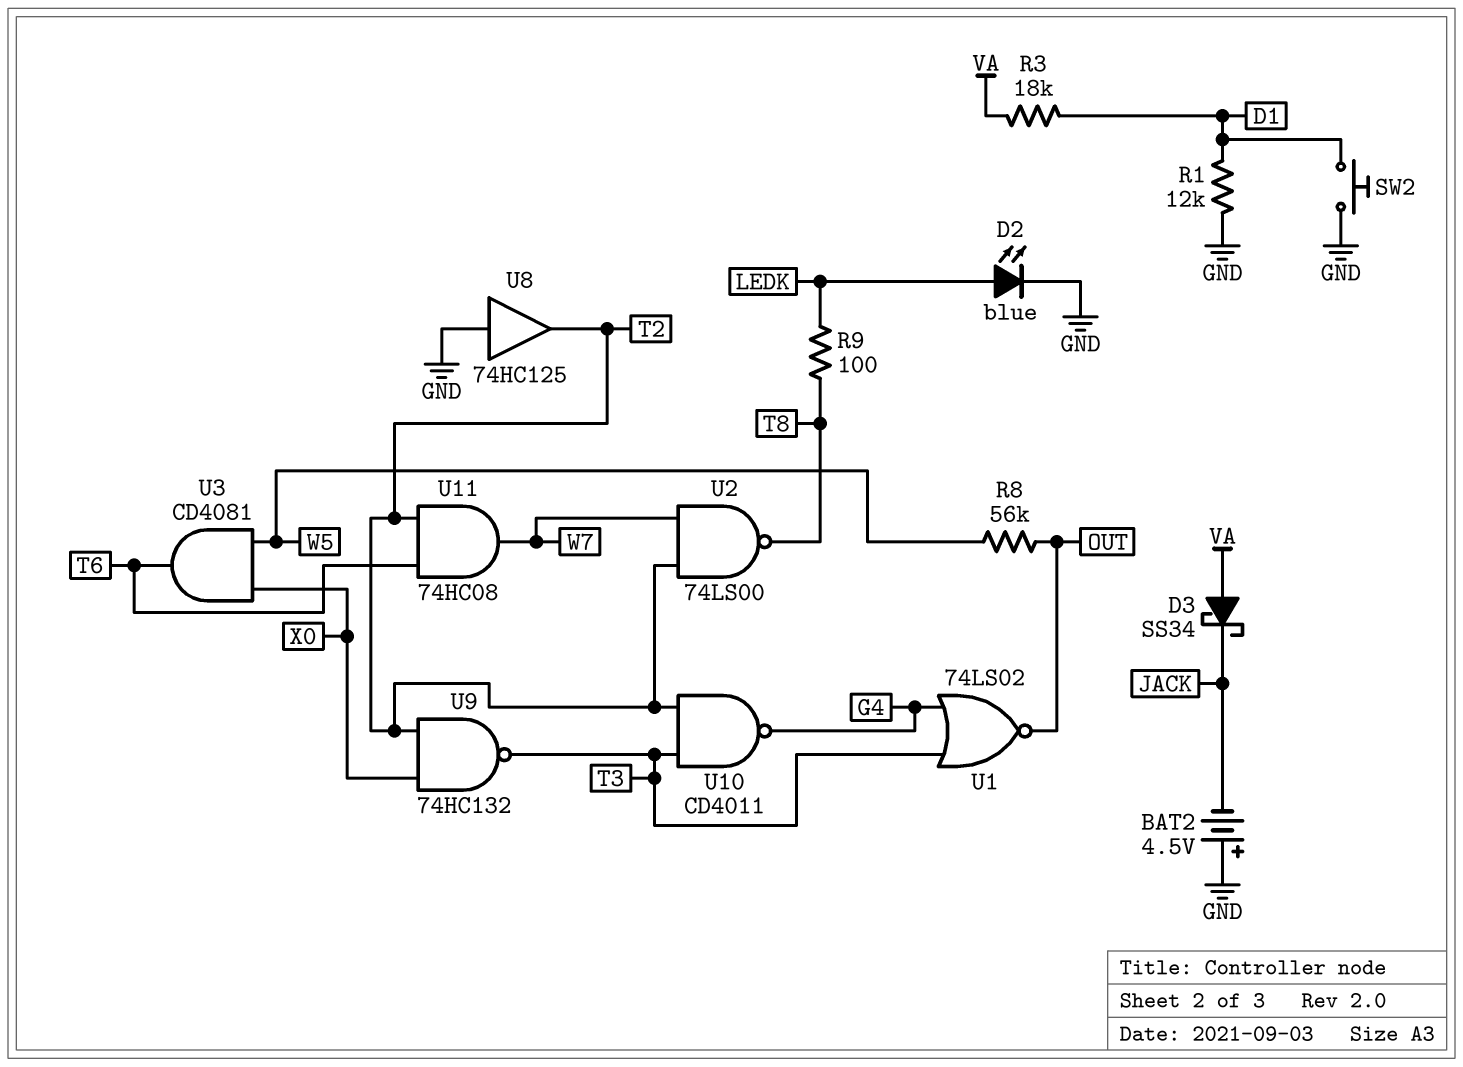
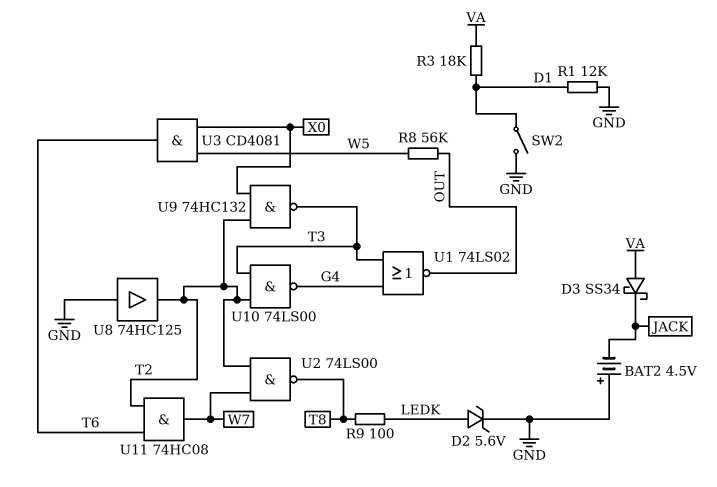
D2: LED blue (A LEDK, K GND) -> zener 5.6V (A LEDK, K GND)
SW2: button (D1, GND) -> switch (D1, GND)
U10: NAND CD4011 (in T2, in T3, out G4) -> NAND 74LS00 (in T2, in T3, out G4)

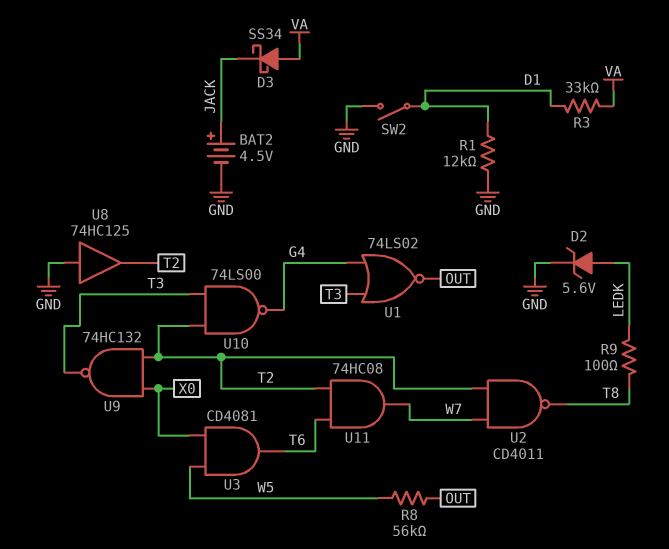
BAT2: 4.5V (plus GND, minus JACK) -> 4.5V (plus JACK, minus GND)
R3: 18k (D1, VA) -> 33k (D1, VA)
U2: NAND 74LS00 (in T2, in W7, out T8) -> NAND CD4011 (in T2, in W7, out T8)

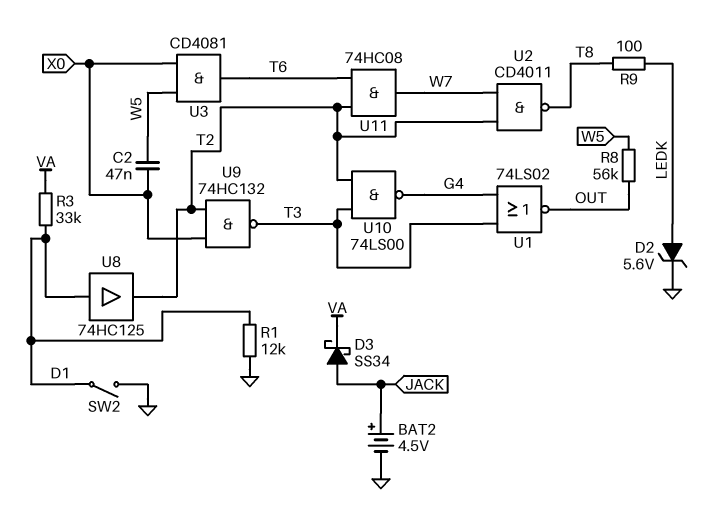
C2: none -> 47nF (W5, X0)
D3: schottky SS34 (A VA, K JACK) -> schottky SS34 (A JACK, K VA)
U8: buffer 74HC125 (in GND, out T2) -> buffer 74HC125 (in D1, out T2)

